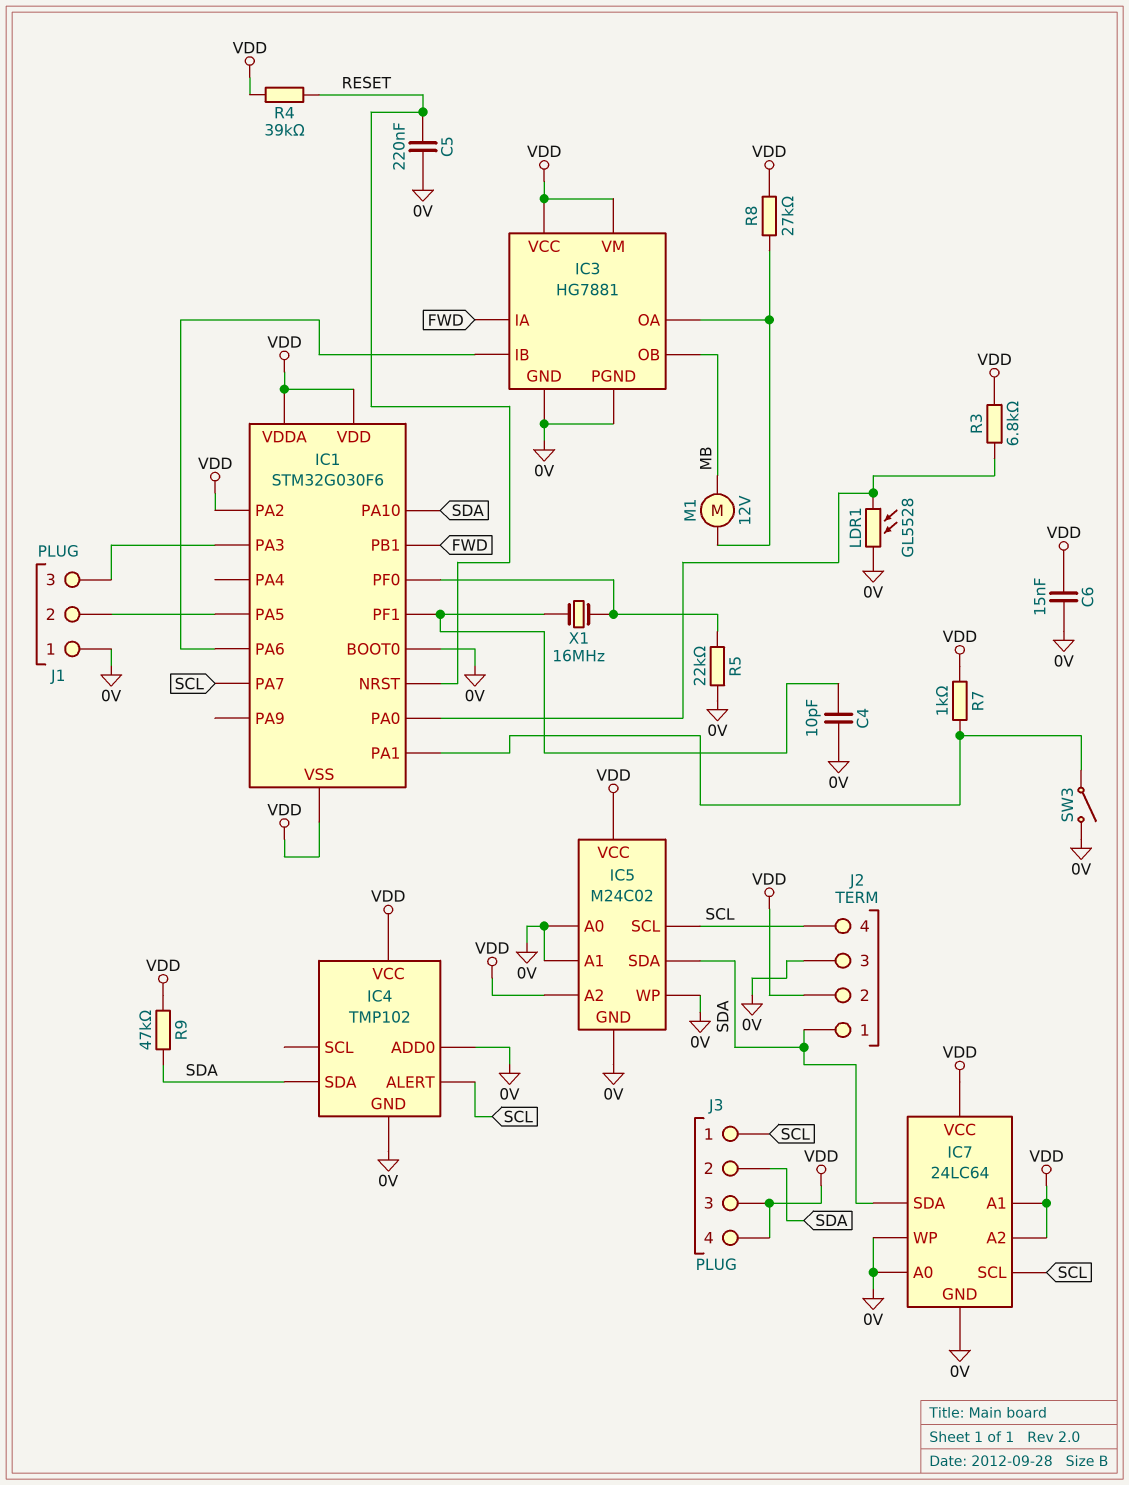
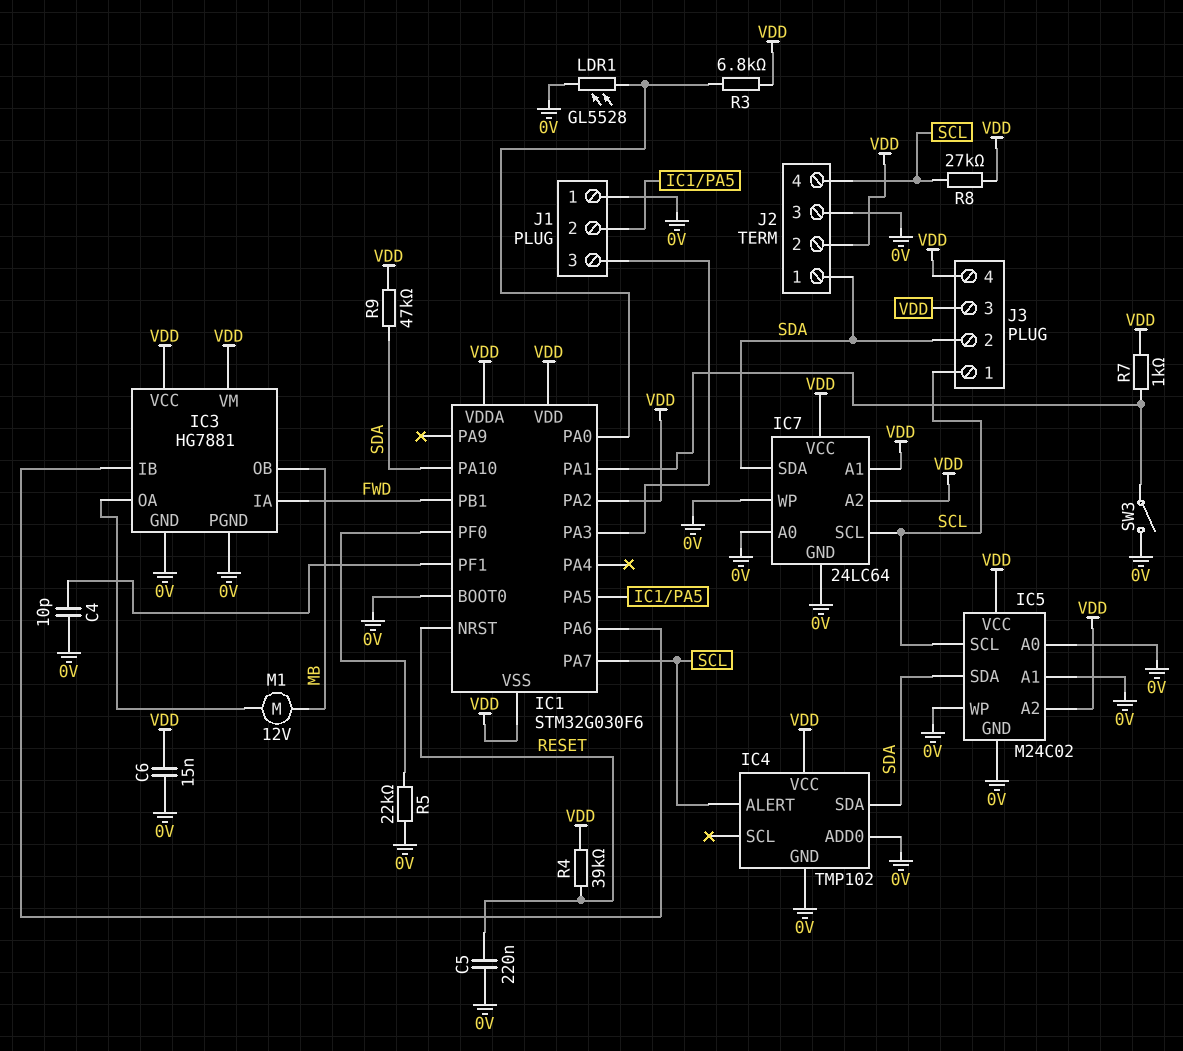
R8: 27k (IC3/OA, VDD) -> 27k (SCL, VDD)
X1: 16MHz (IC1/PF0, IC1/PF1) -> none

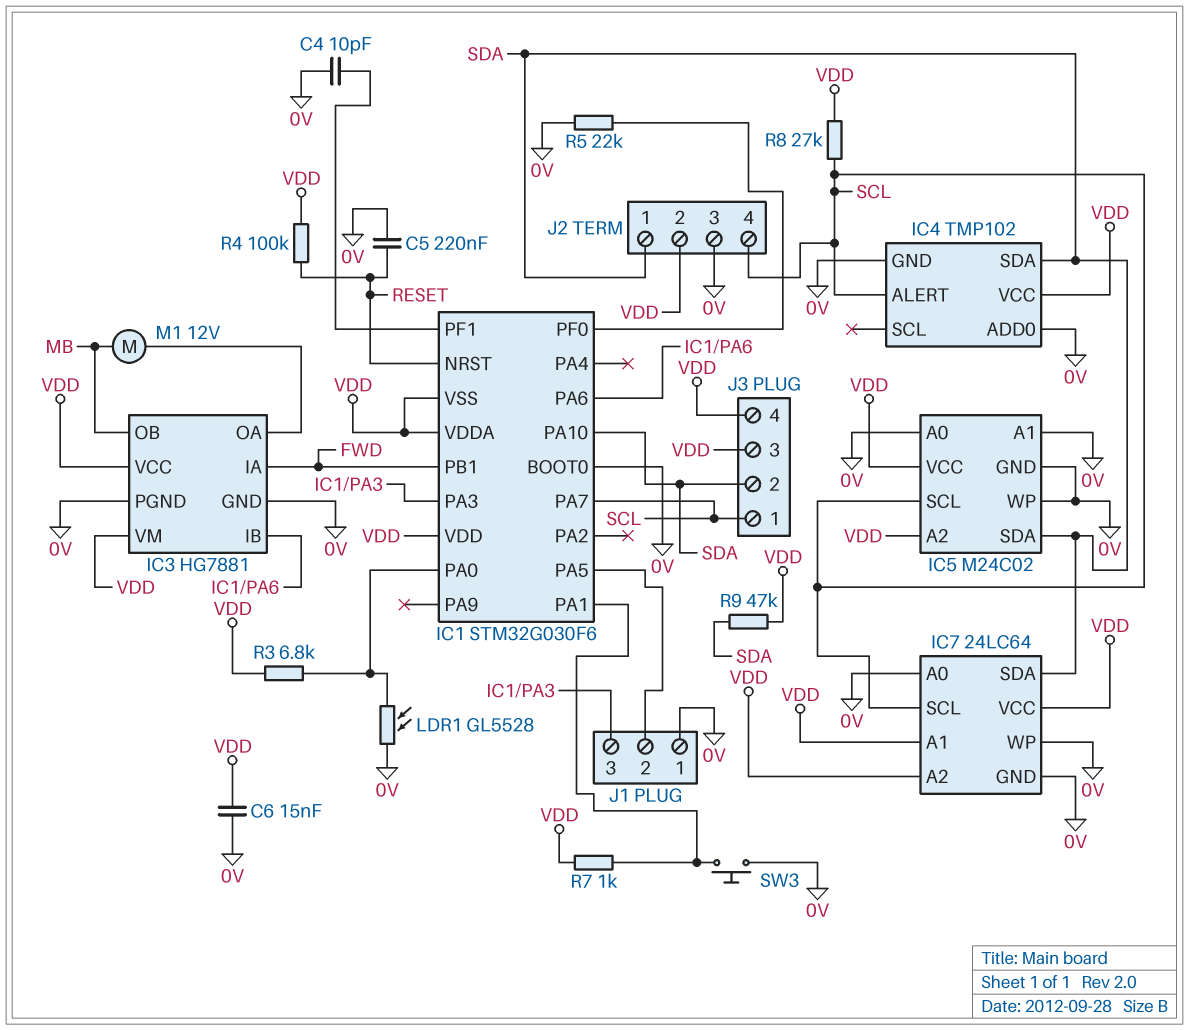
IC1 pin PA2: VDD -> none
R4: 39k (RESET, VDD) -> 100k (RESET, VDD)
SW3: switch (0V, IC1/PA1) -> button (0V, IC1/PA1)

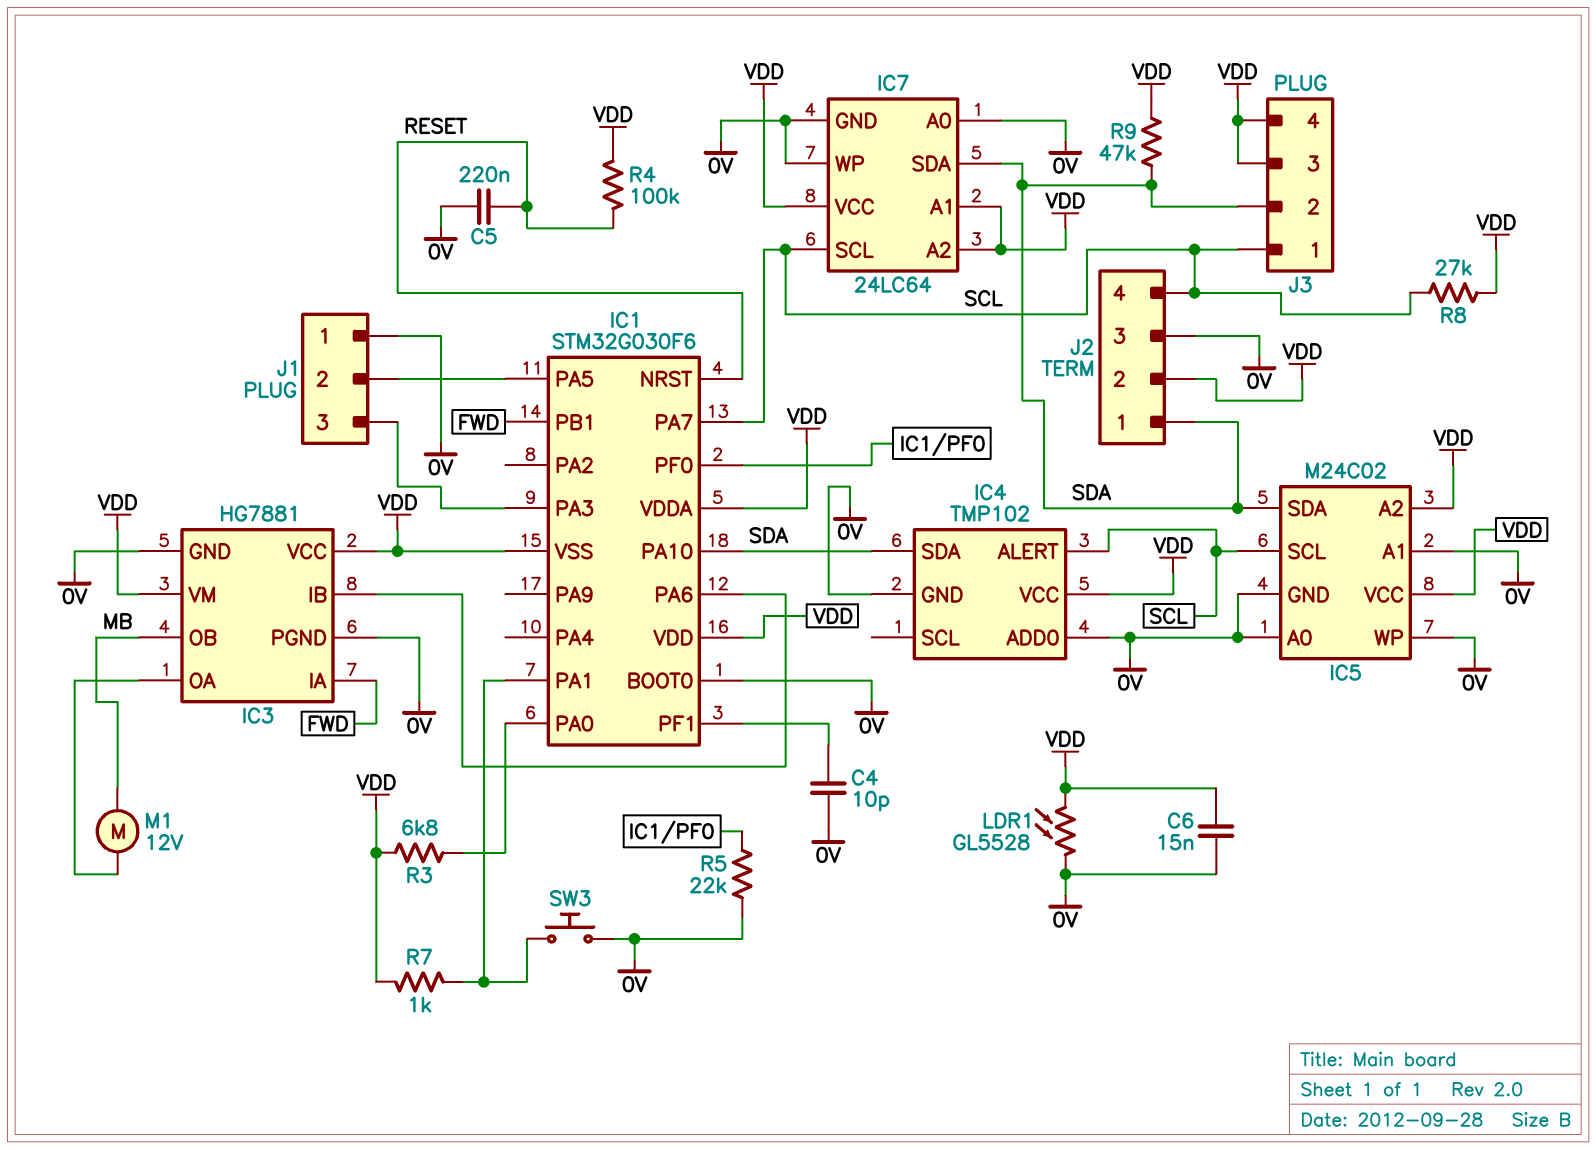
LDR1: GL5528 (0V, IC1/PA0) -> GL5528 (0V, VDD)

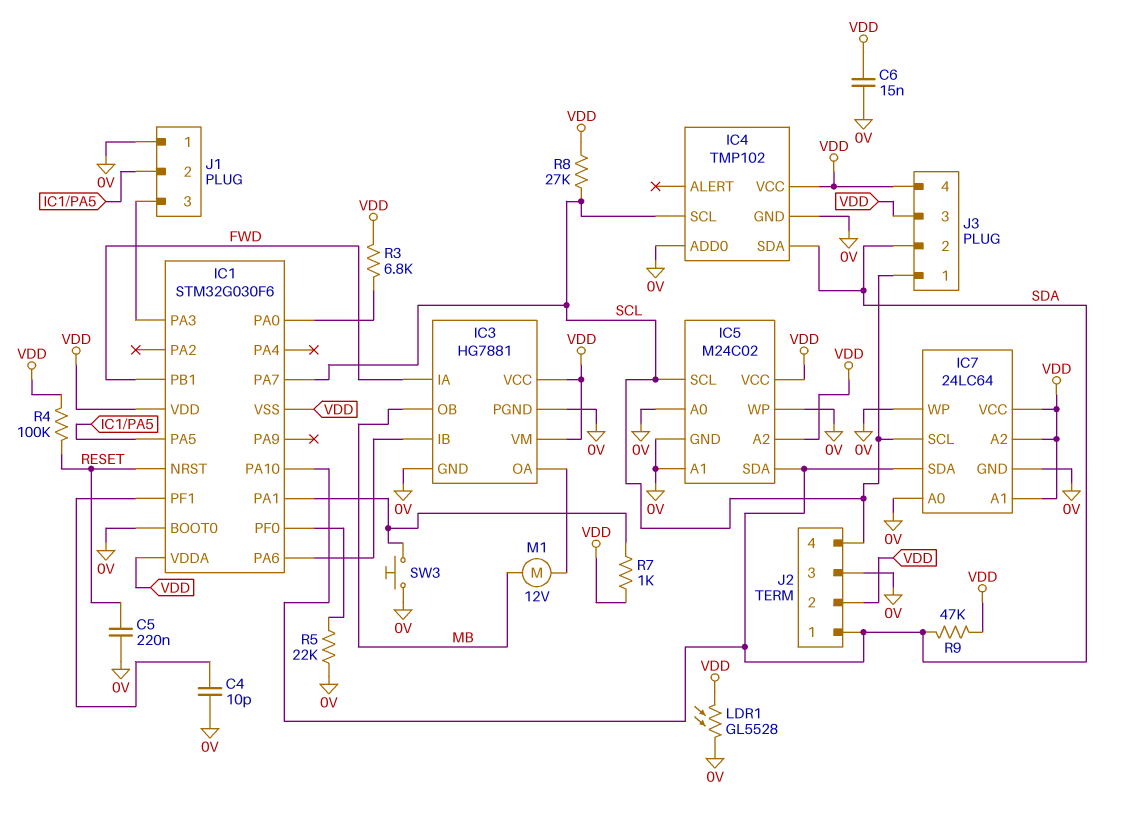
IC4 pin ALERT: SCL -> none
IC4 pin SCL: none -> SCL

